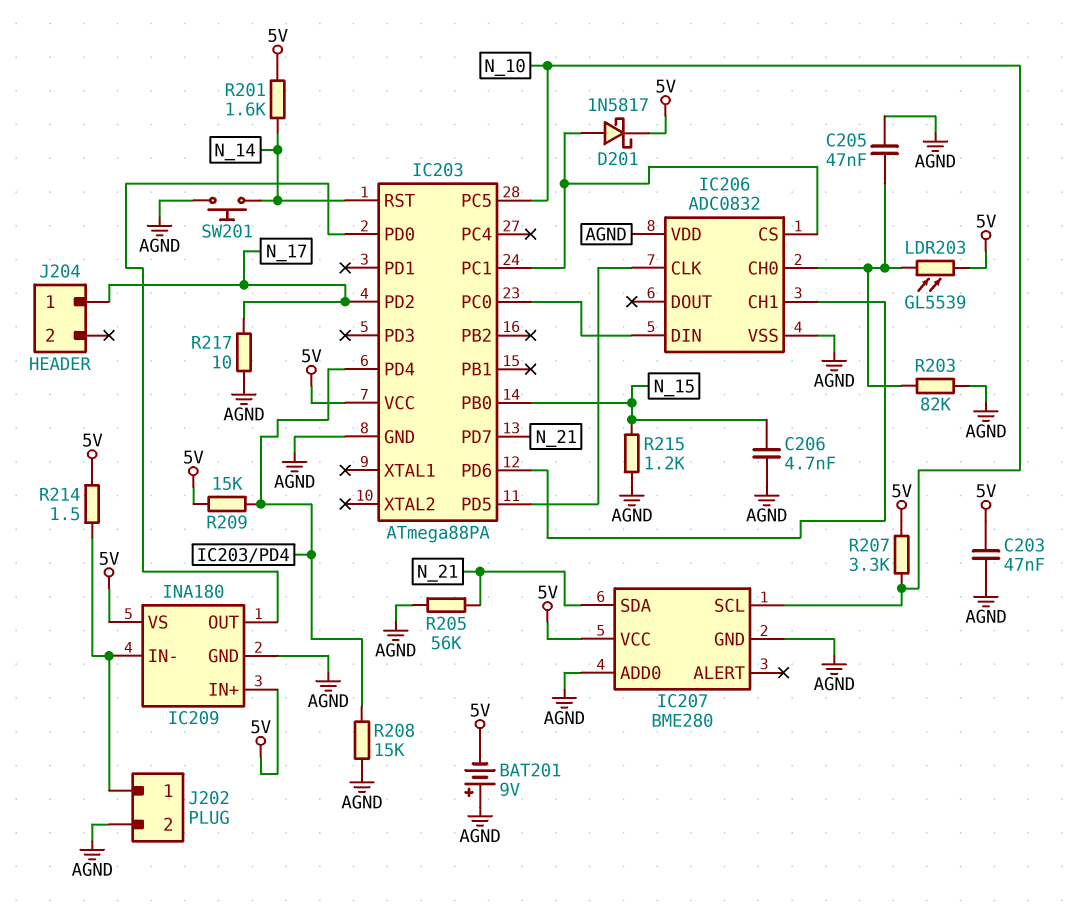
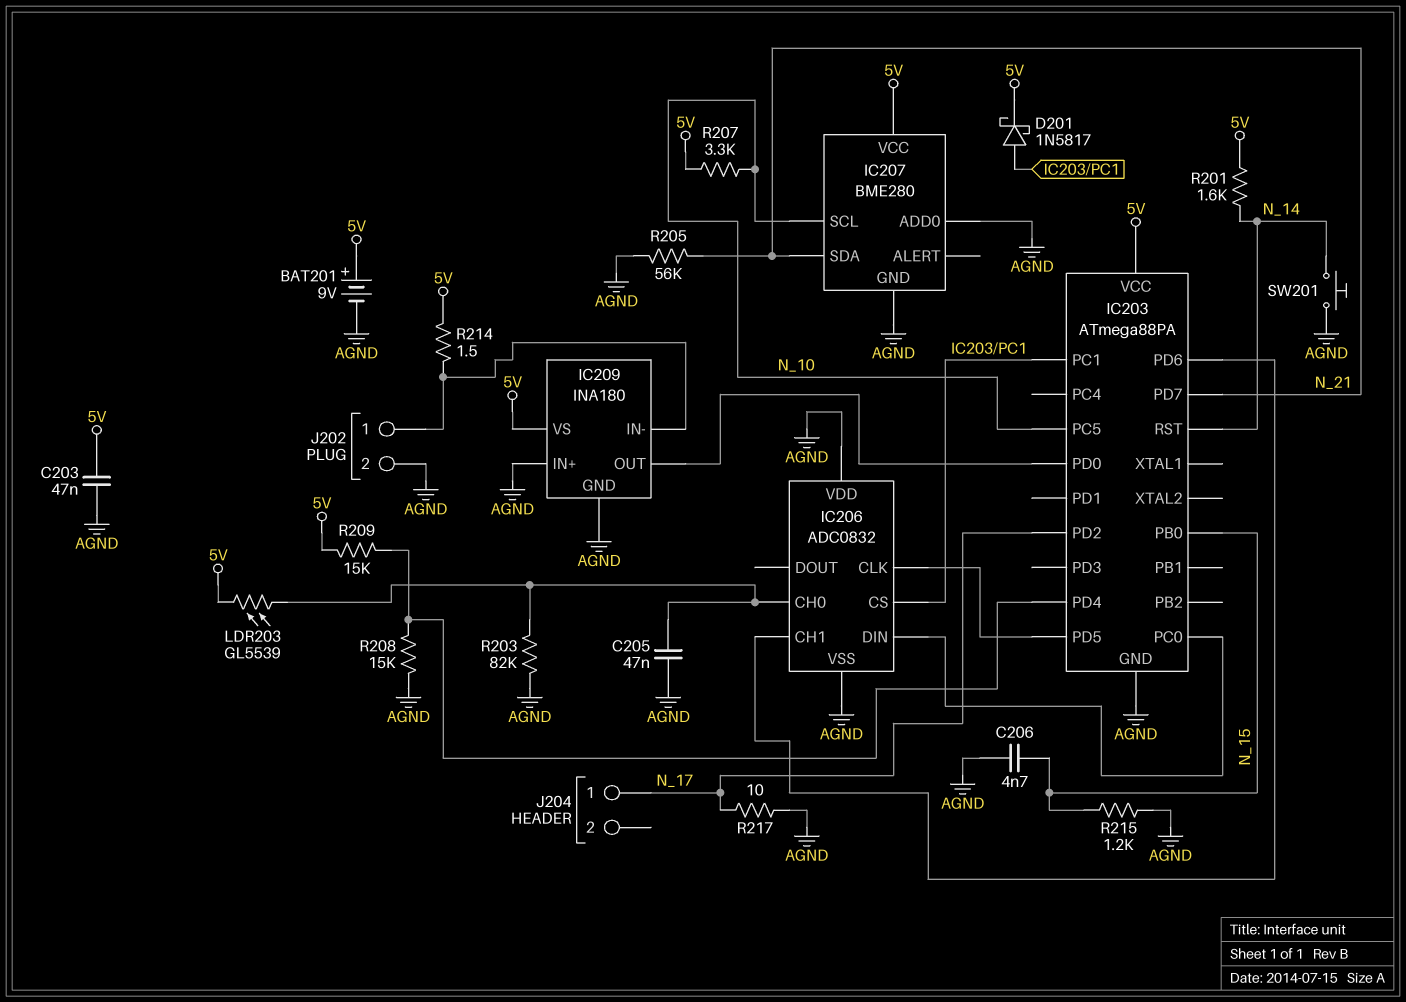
BAT201: 9V (plus AGND, minus 5V) -> 9V (plus 5V, minus AGND)
IC209 pin IN+: 5V -> AGND

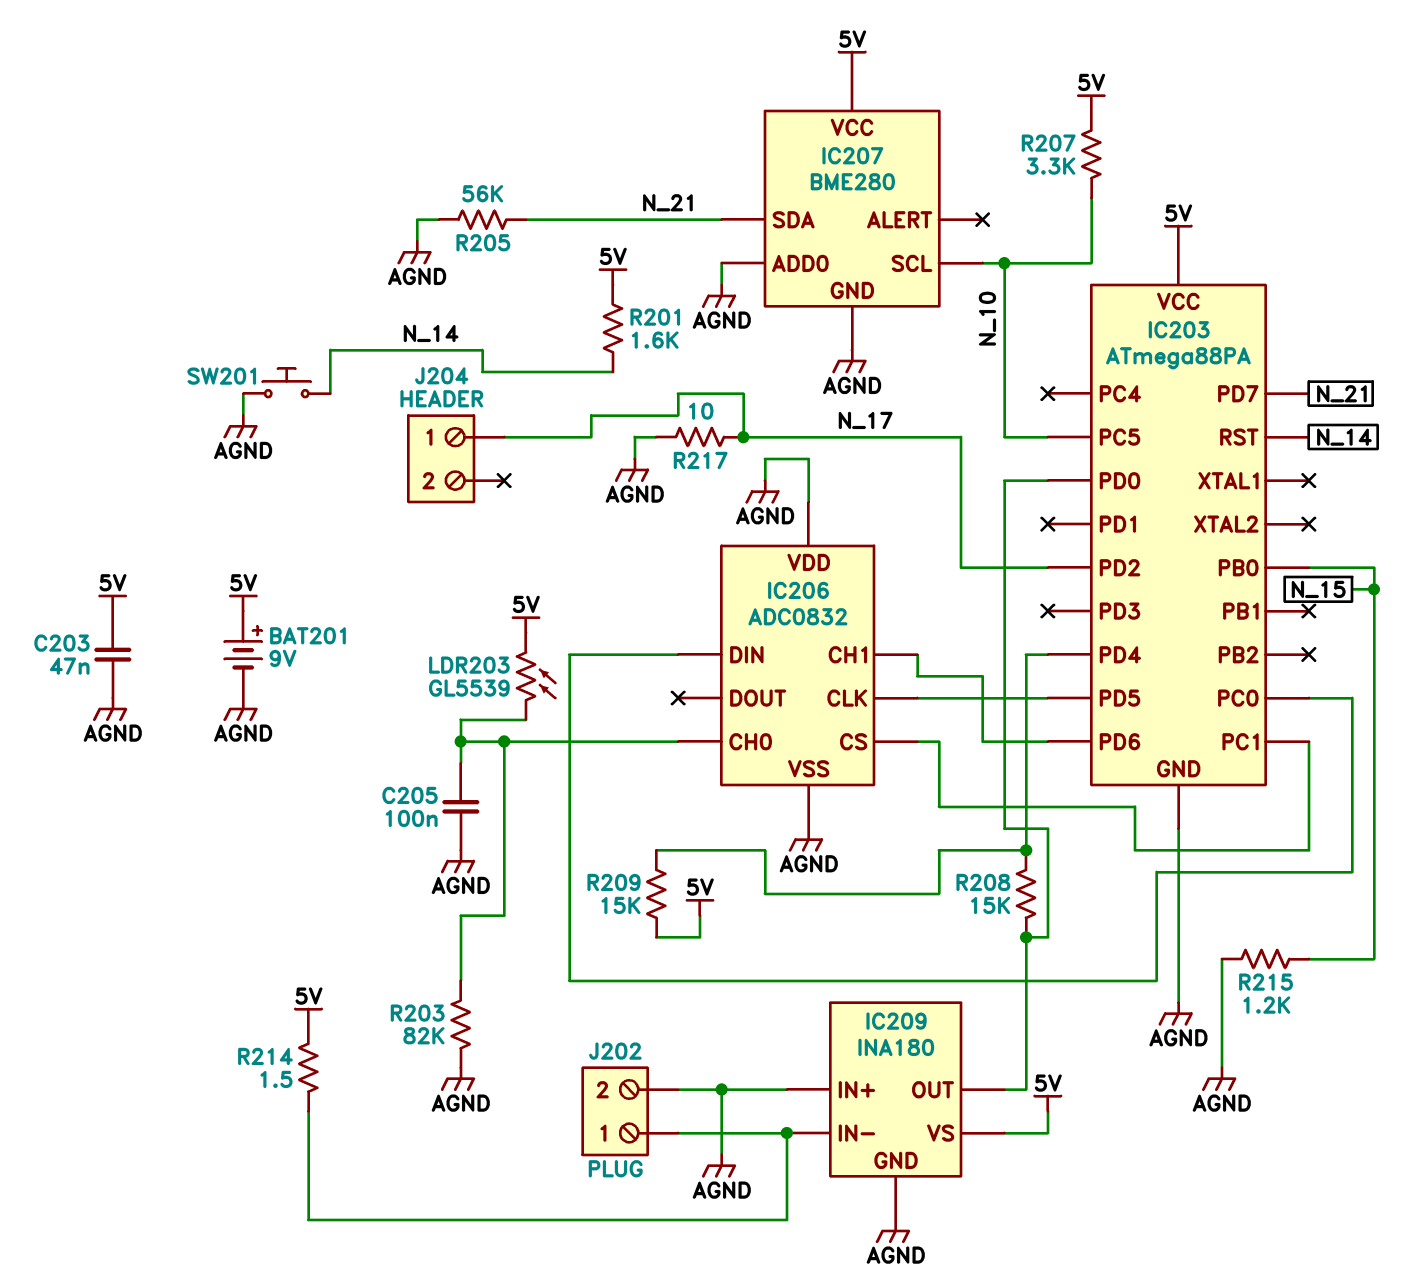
C205: 47nF (AGND, IC206/CH0) -> 100nF (AGND, IC206/CH0)
C206: 4.7nF (AGND, N_15) -> none
D201: schottky 1N5817 (A IC203/PC1, K 5V) -> none
R208: 15k (AGND, IC203/PD4) -> 15k (IC203/PD0, IC203/PD4)

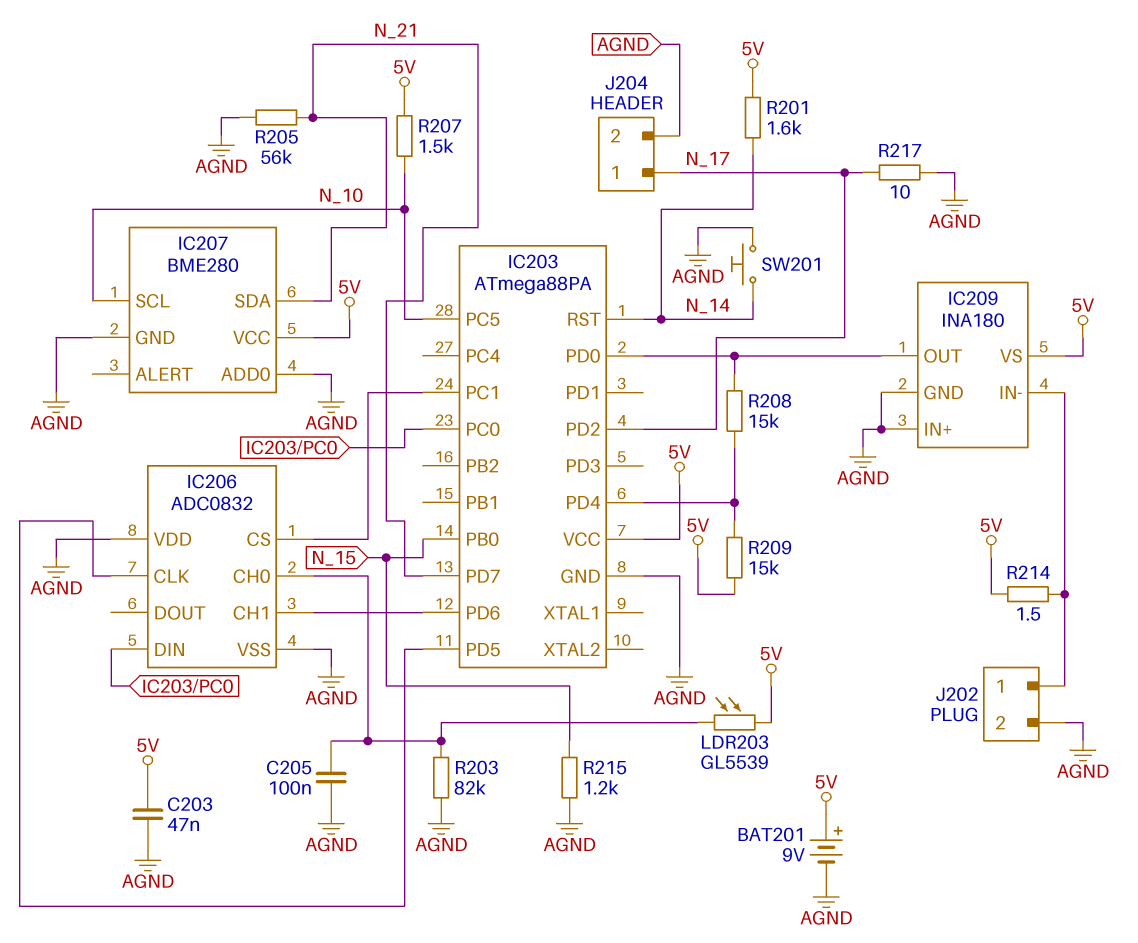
J204 pin 2: none -> AGND
R207: 3.3k (5V, N_10) -> 1.5k (5V, N_10)

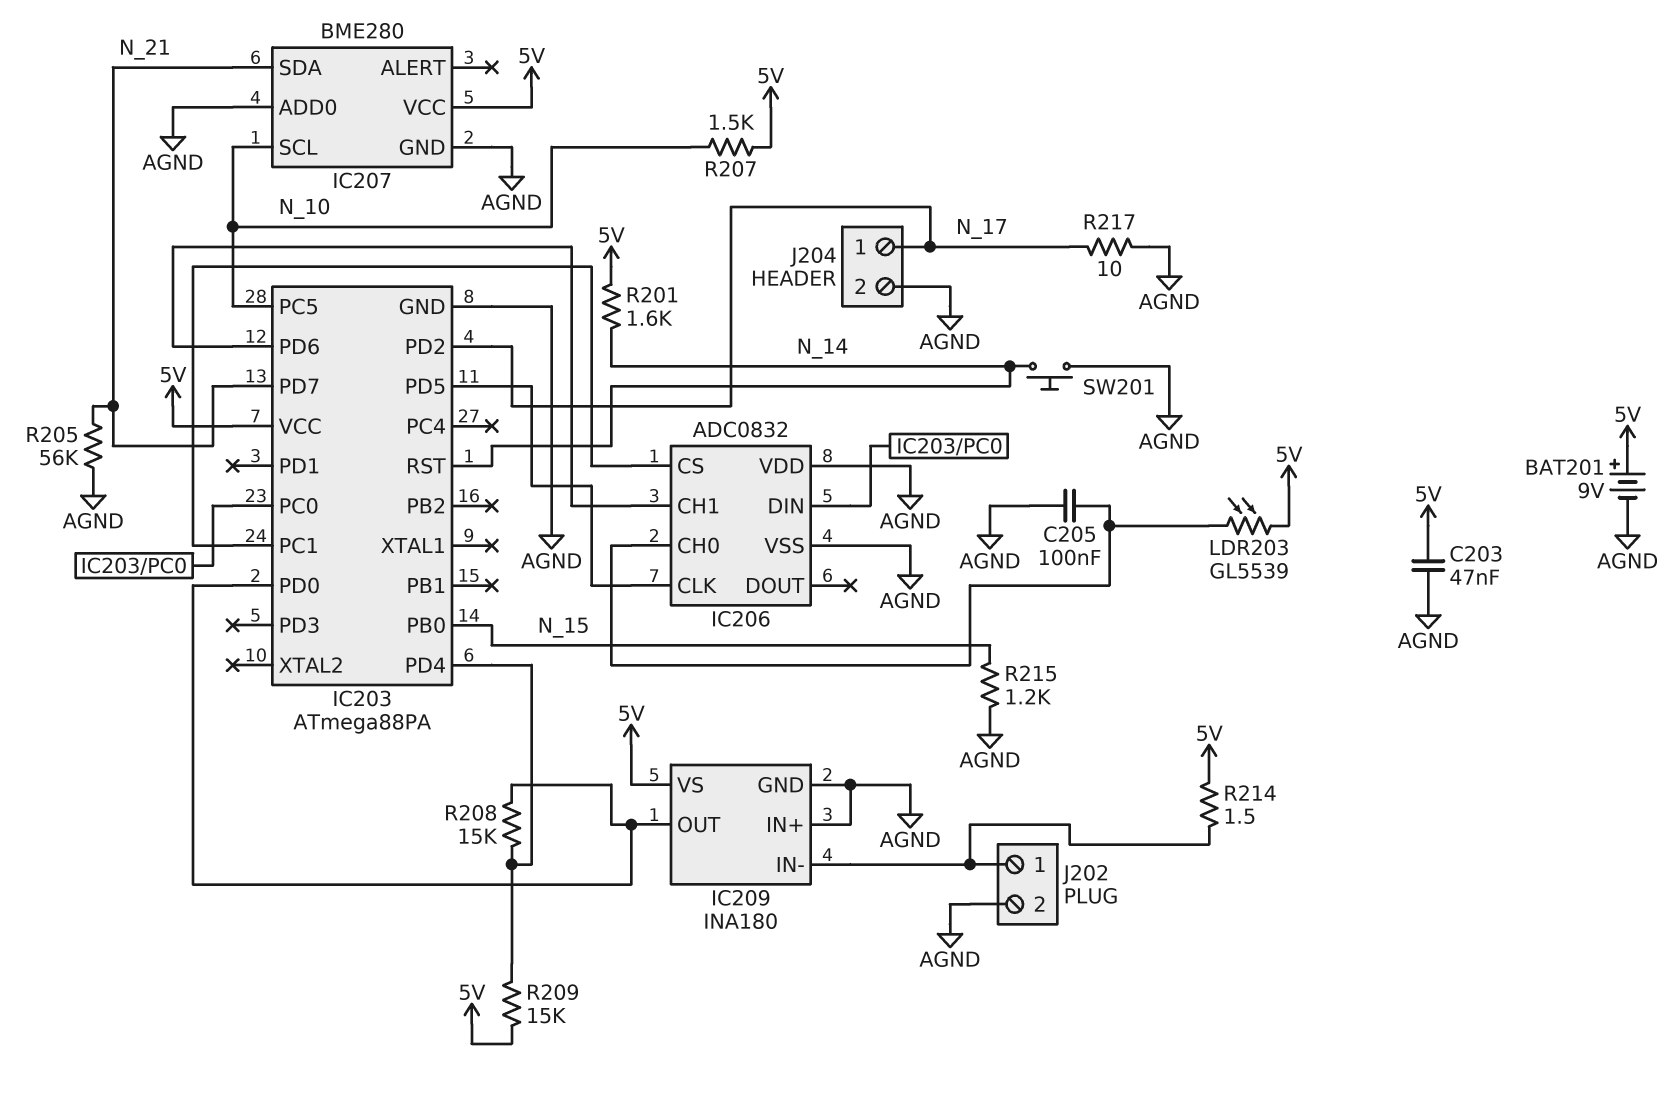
R203: 82k (AGND, IC206/CH0) -> none

